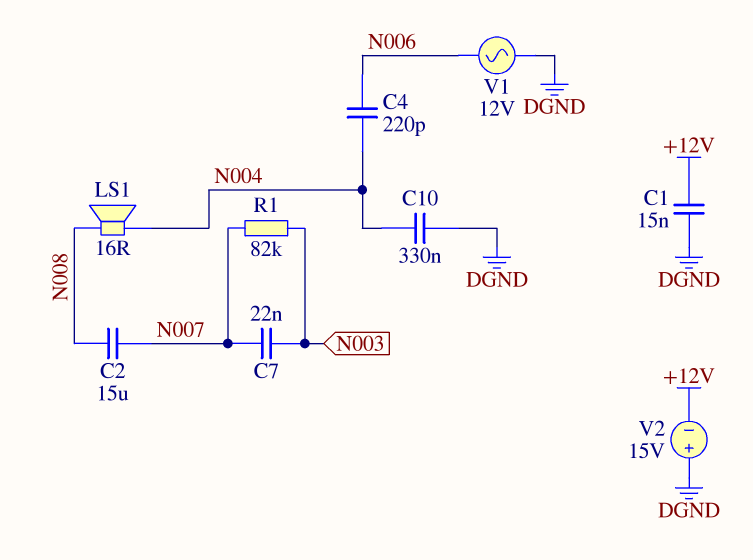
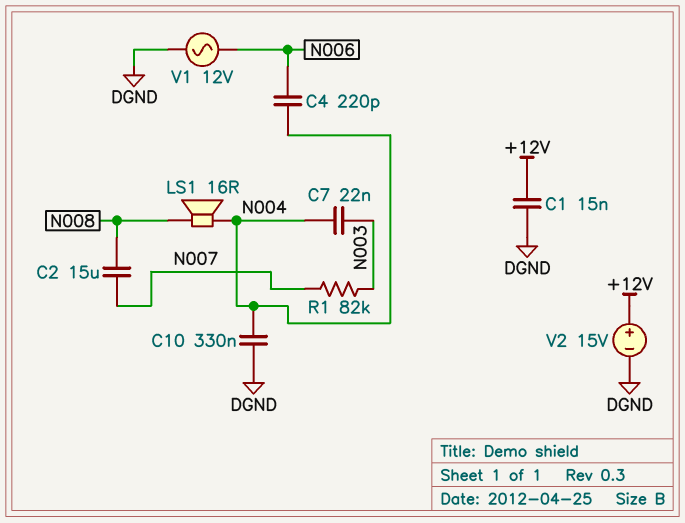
C7: 22nF (N003, N007) -> 22nF (N003, N004)
V2: 15V (plus DGND, minus +12V) -> 15V (plus +12V, minus DGND)

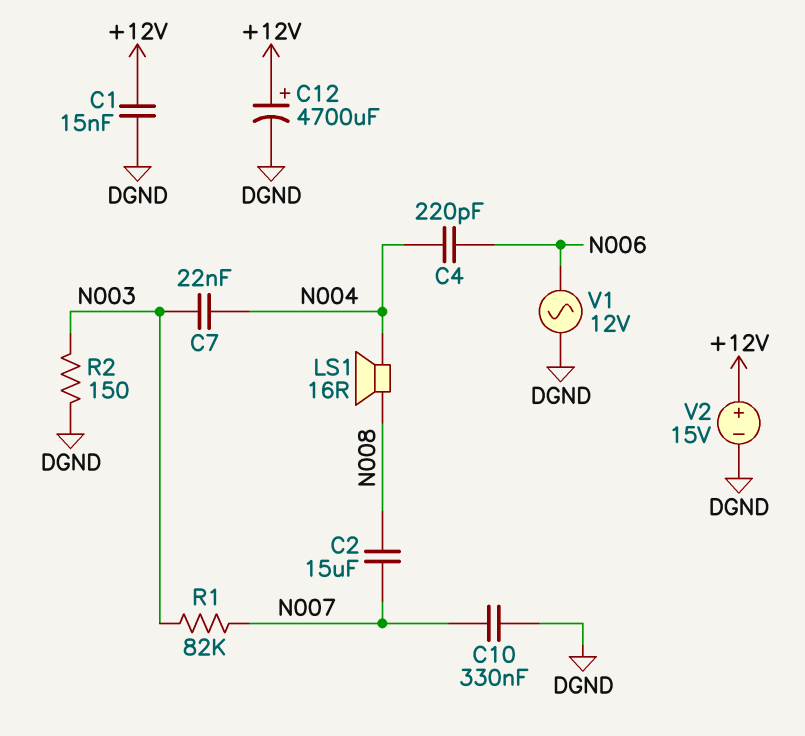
C10: 330nF (DGND, N004) -> 330nF (DGND, N007)
C12: none -> 4700uF (plus +12V, minus DGND)
R2: none -> 150 (DGND, N003)

